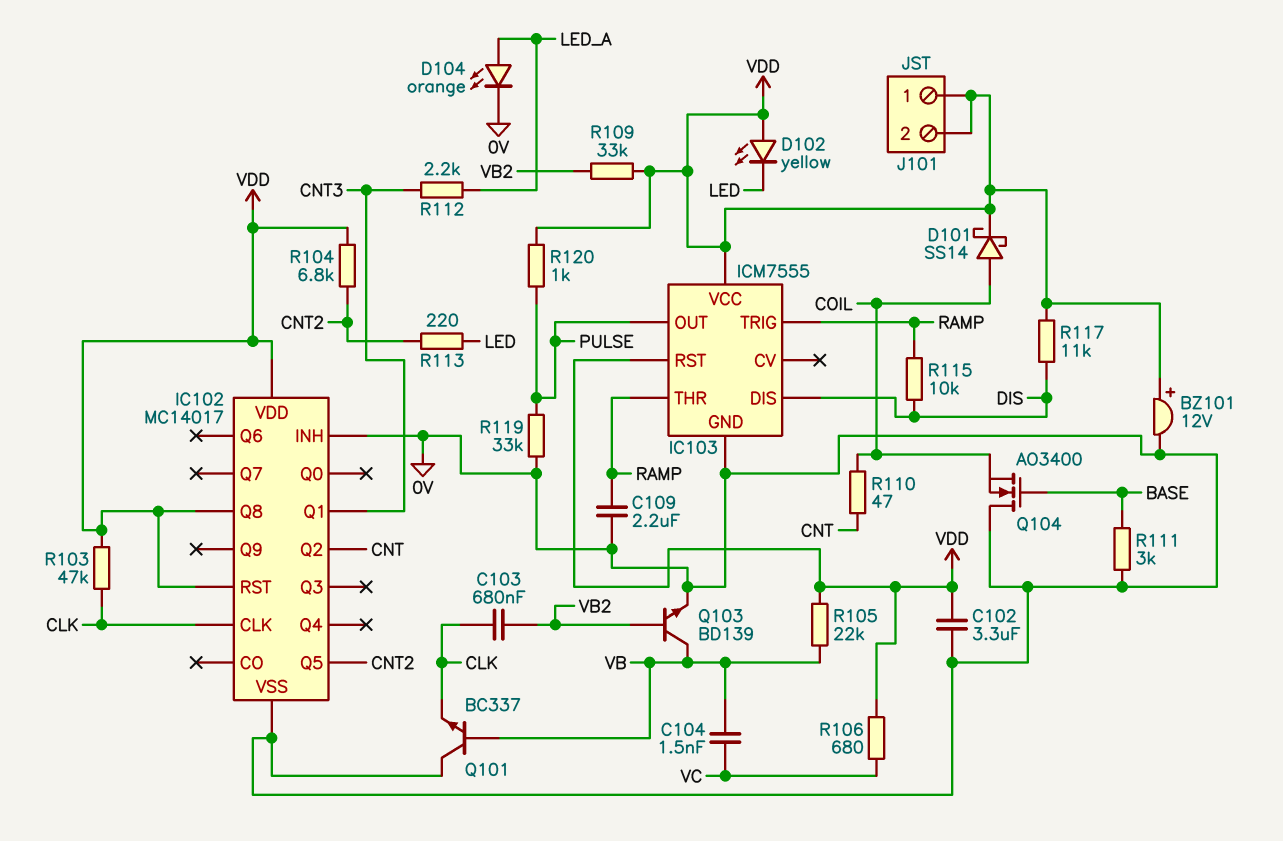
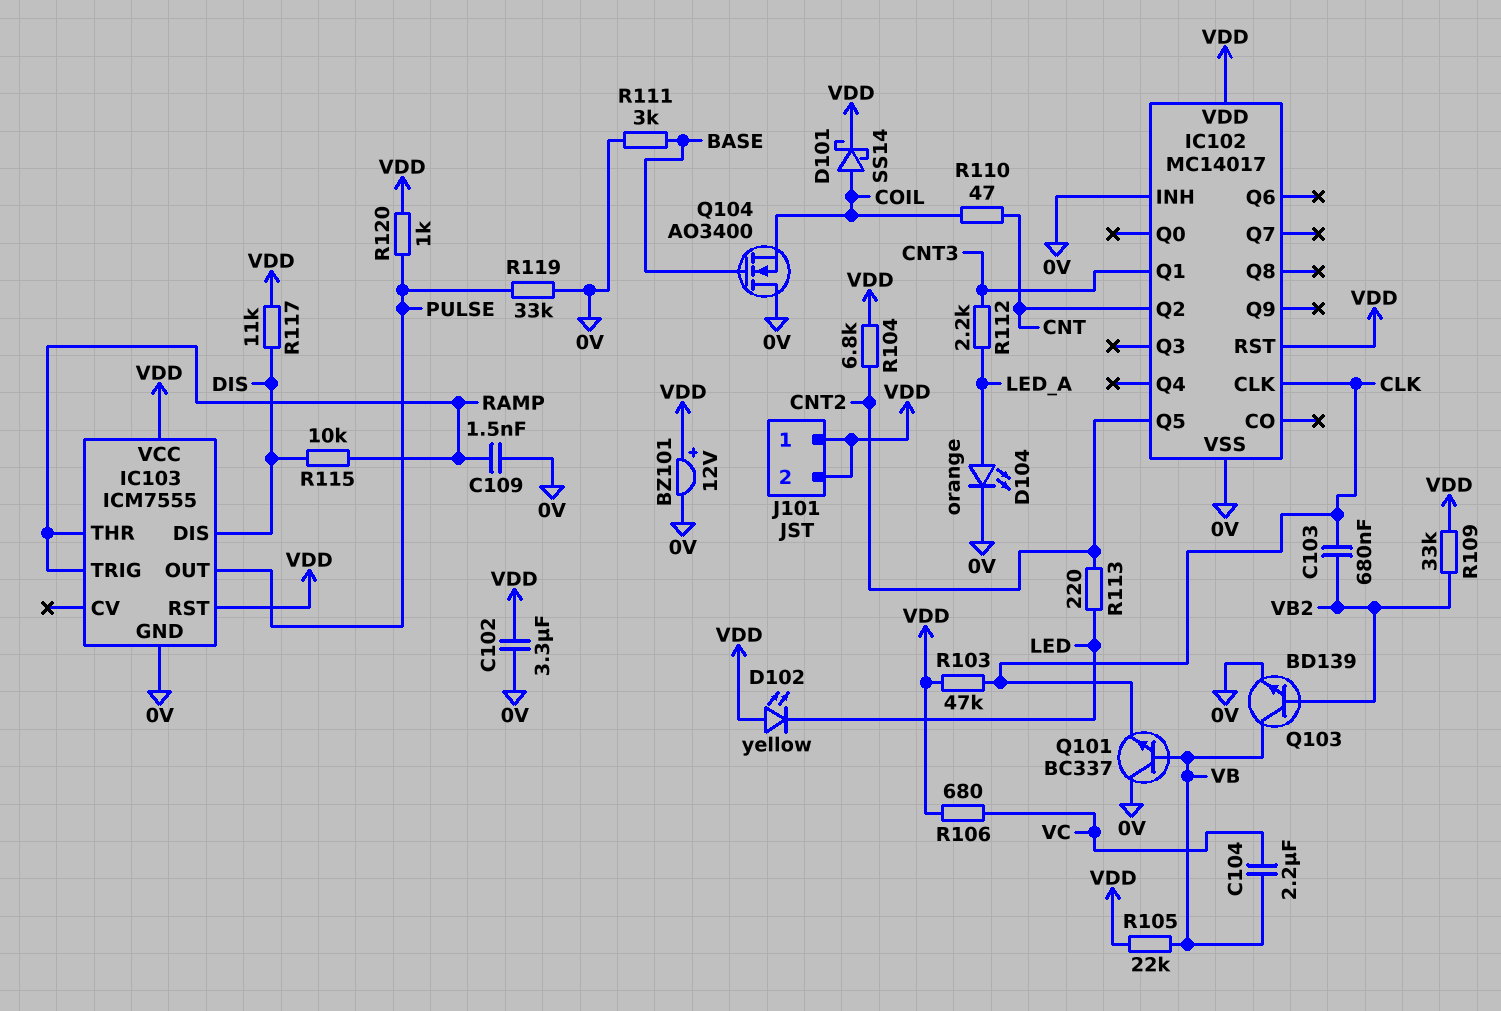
C104: 1.5nF (VB, VC) -> 2.2uF (VB, VC)
C109: 2.2uF (0V, RAMP) -> 1.5nF (0V, RAMP)
IC102 pin Q8: VDD -> none

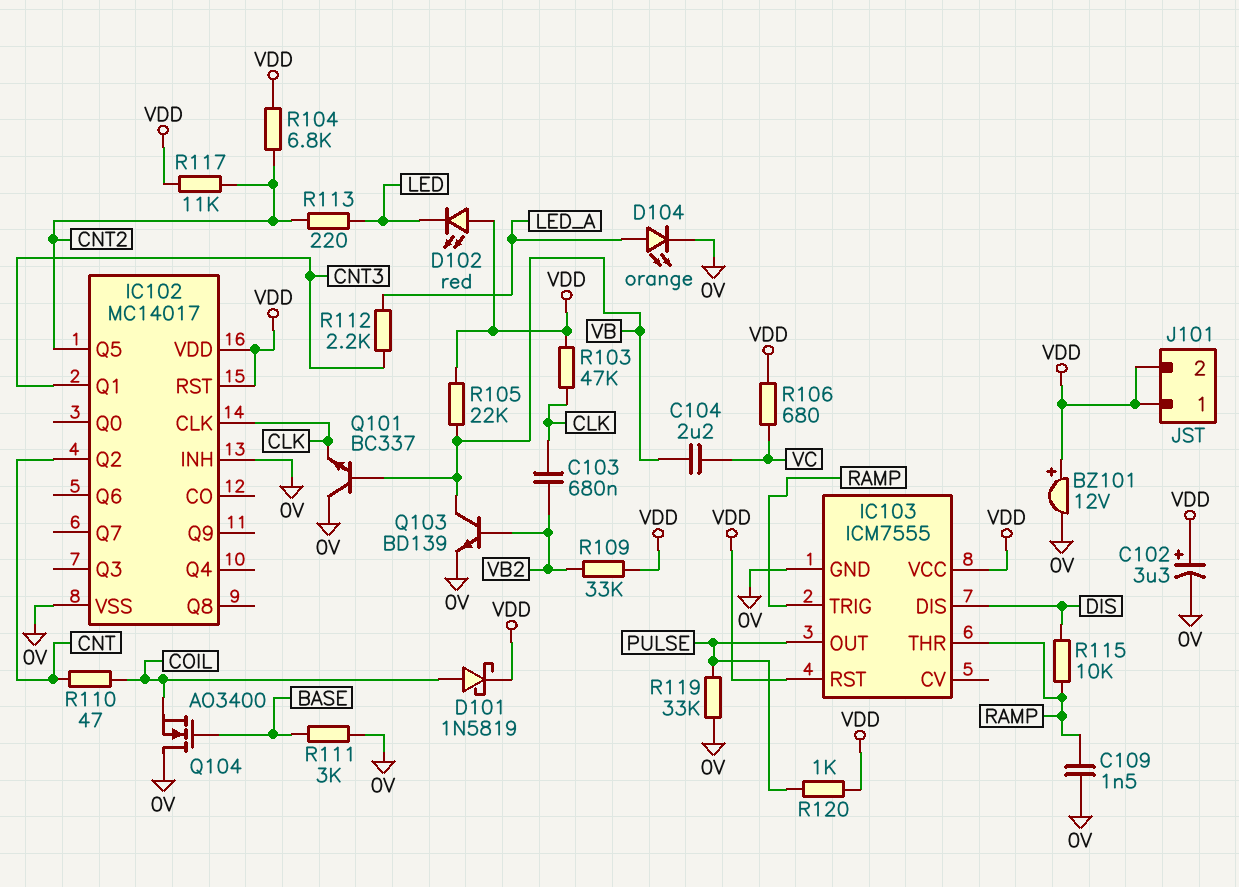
C102: 3.3uF (0V, VDD) -> 3.3uF (plus VDD, minus 0V)
D101: schottky SS14 (A COIL, K VDD) -> schottky 1N5819 (A COIL, K VDD)
D102: LED yellow (A VDD, K LED) -> LED red (A VDD, K LED)
R117: 11k (DIS, VDD) -> 11k (CNT2, VDD)

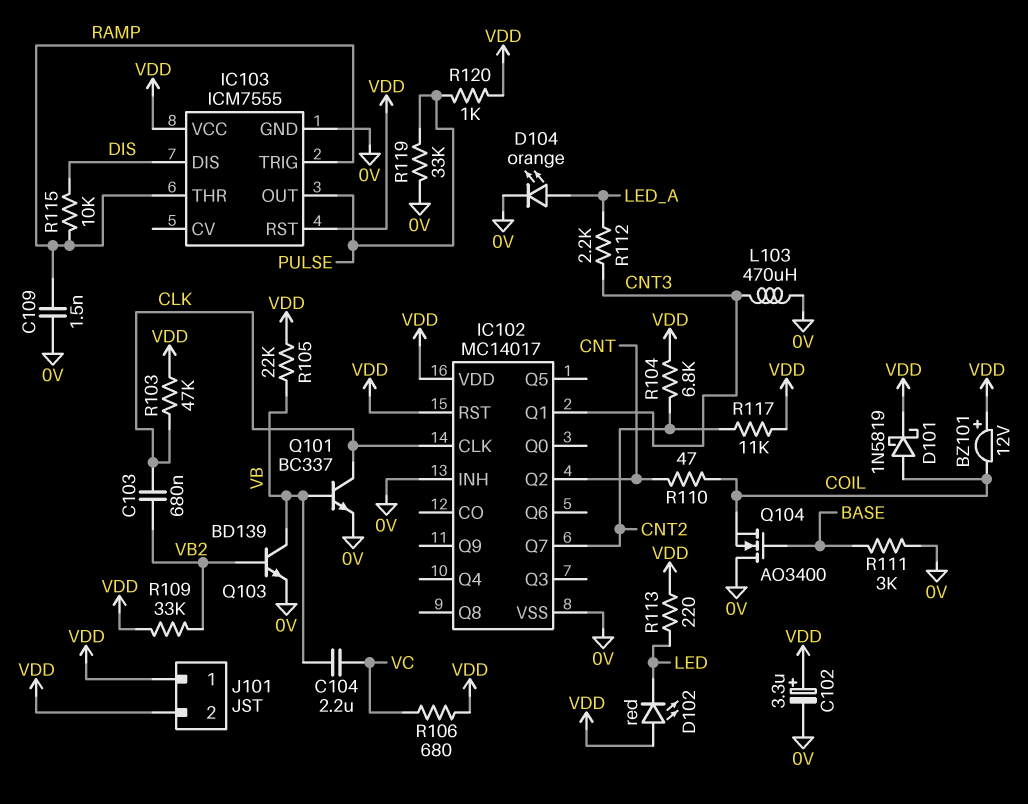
BZ101: buzzer 12V (plus VDD, minus 0V) -> buzzer 12V (plus VDD, minus COIL)
IC102 pin Q5: CNT2 -> none
IC102 pin Q7: none -> CNT2
L103: none -> 470uH (0V, CNT3)
Q101: NPN BC337 (B VB, C 0V, E CLK) -> NPN BC337 (B VB, C CLK, E 0V)
R113: 220 (CNT2, LED) -> 220 (LED, VDD)

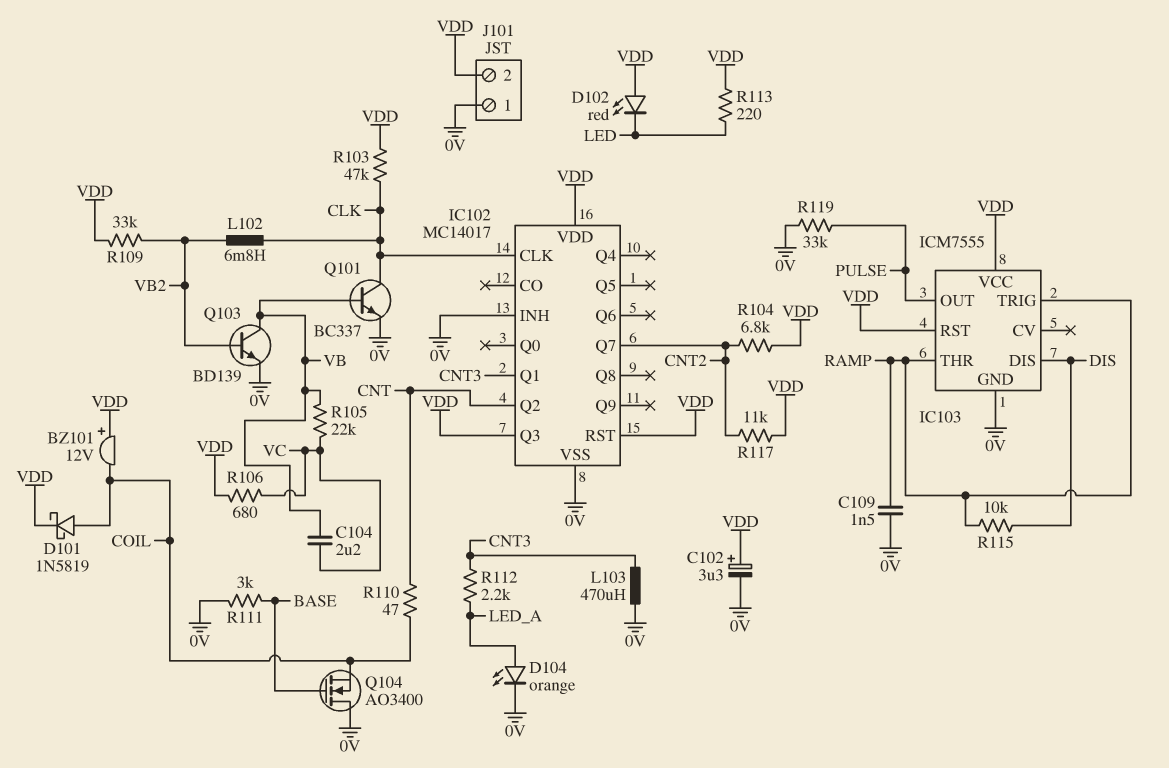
C103: 680nF (CLK, VB2) -> none
IC102 pin Q3: none -> VDD
J101 pin 1: VDD -> 0V
L102: none -> 6.8mH (CLK, VB2)
R105: 22k (VB, VDD) -> 22k (VB, VC)
R120: 1k (PULSE, VDD) -> none

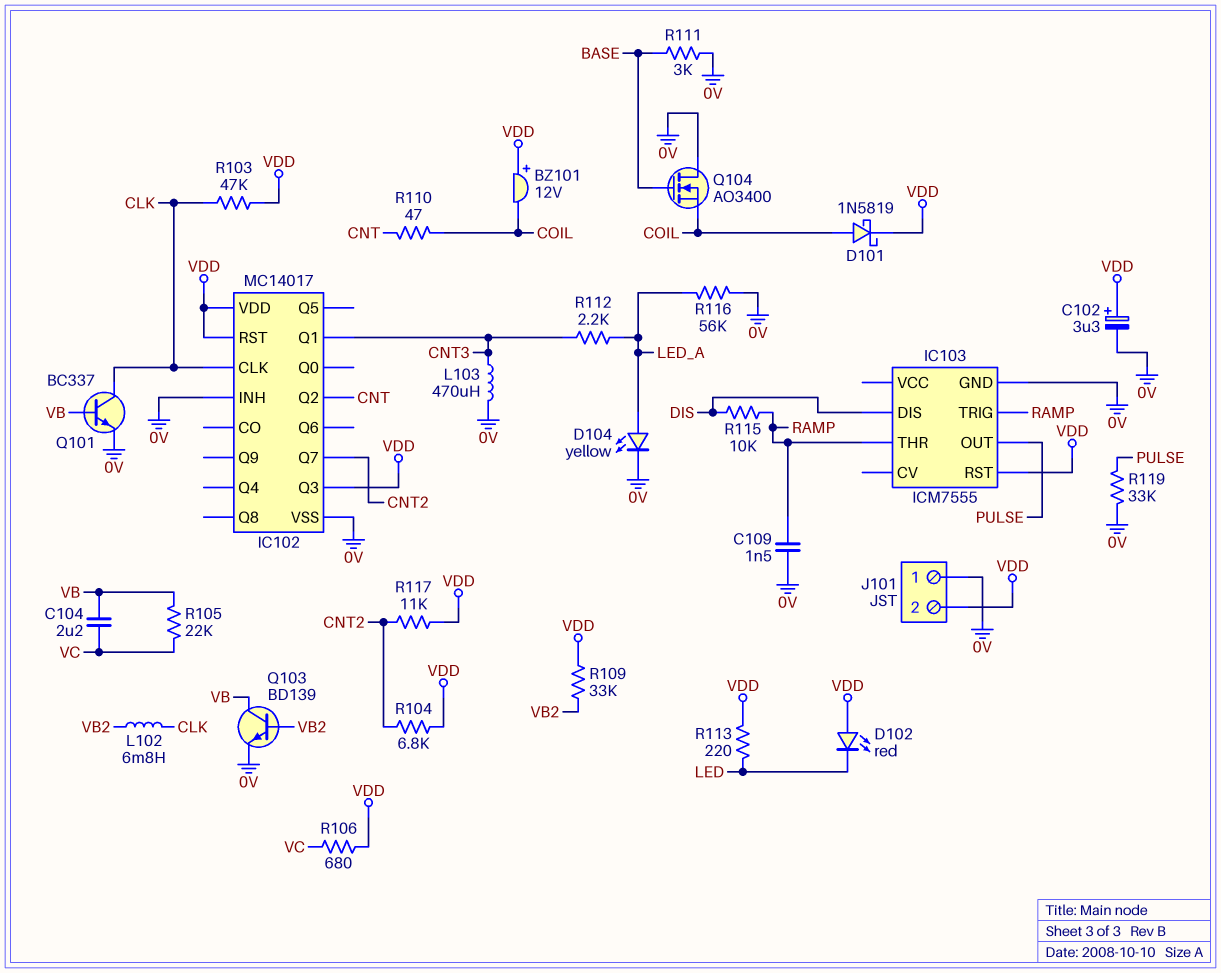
D104: LED orange (A LED_A, K 0V) -> LED yellow (A LED_A, K 0V)
IC103 pin VCC: VDD -> none
R116: none -> 56k (0V, LED_A)

